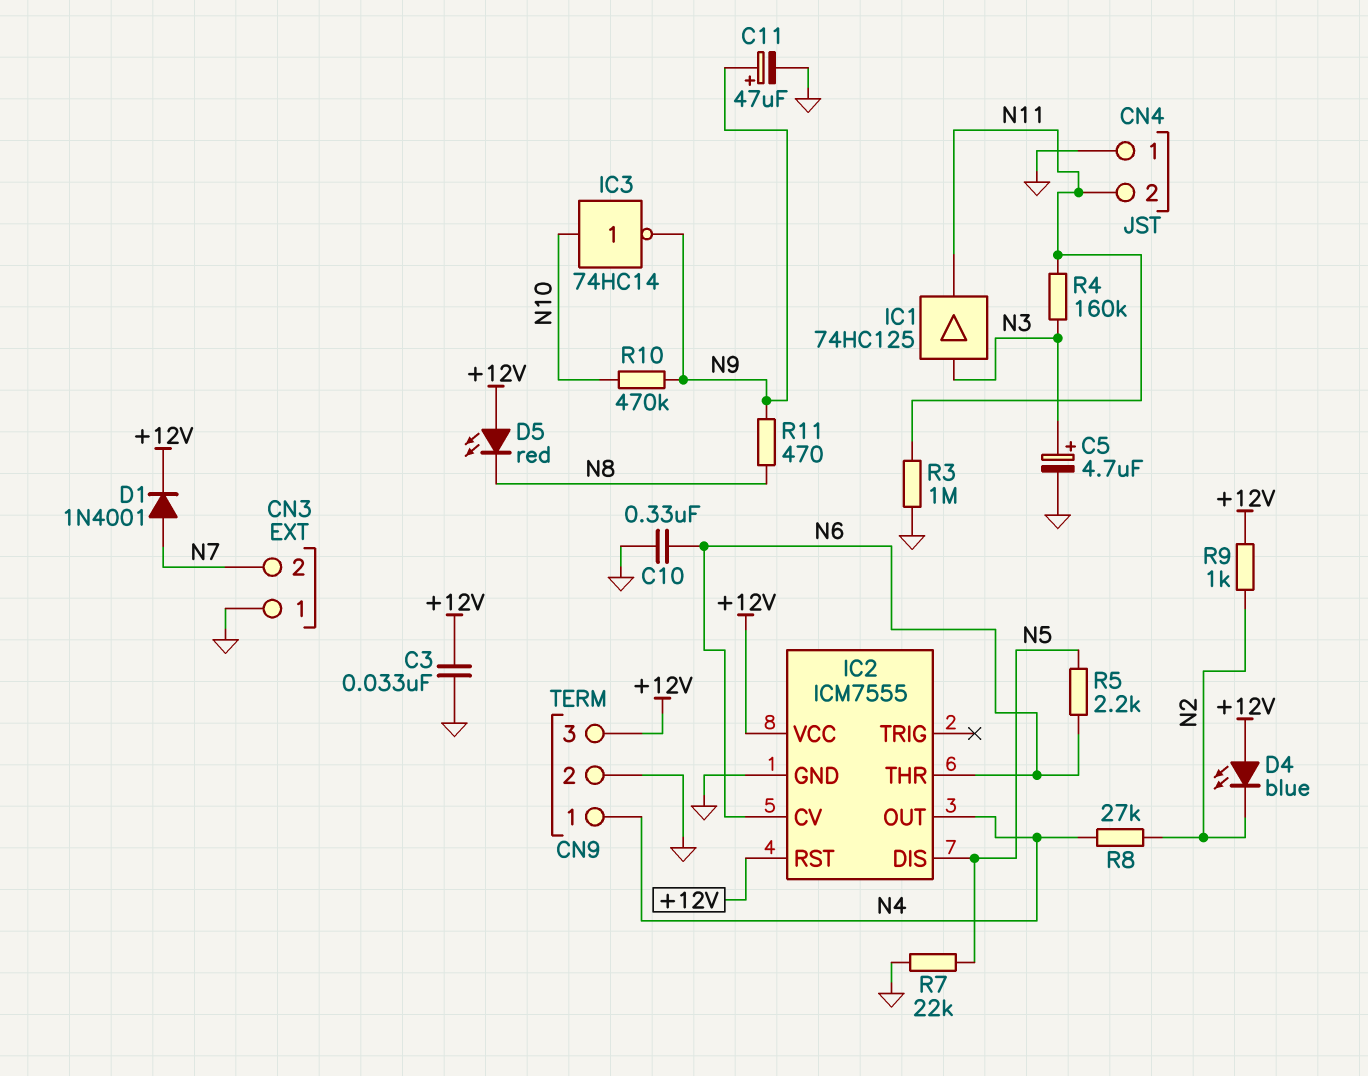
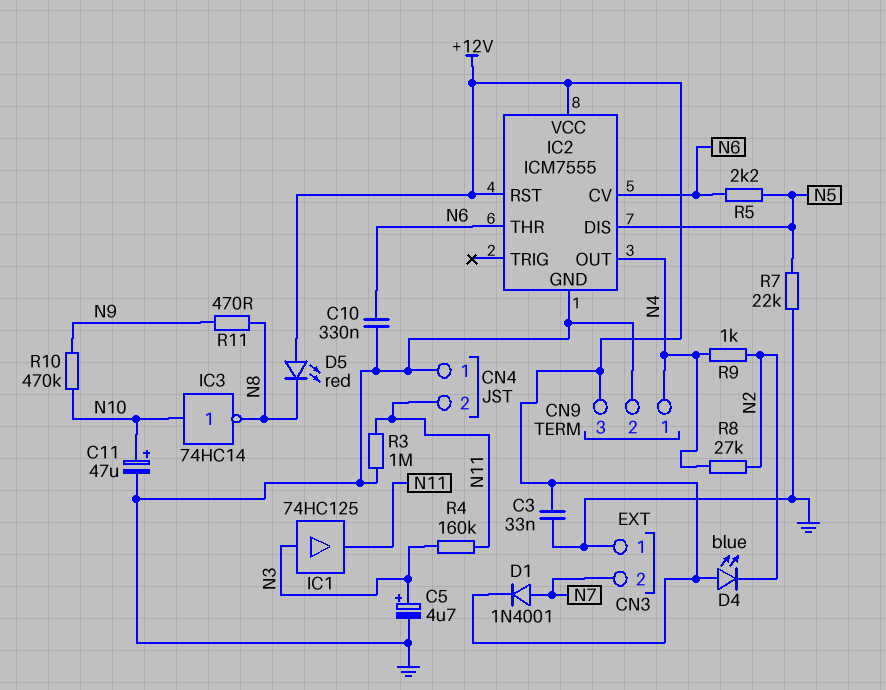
C11: 47uF (plus N9, minus GND) -> 47uF (plus N10, minus GND)
IC3: NOT 74HC14 (in N10, out N9) -> NOT 74HC14 (in N10, out N8)
R9: 1k (+12V, N2) -> 1k (N2, N4)

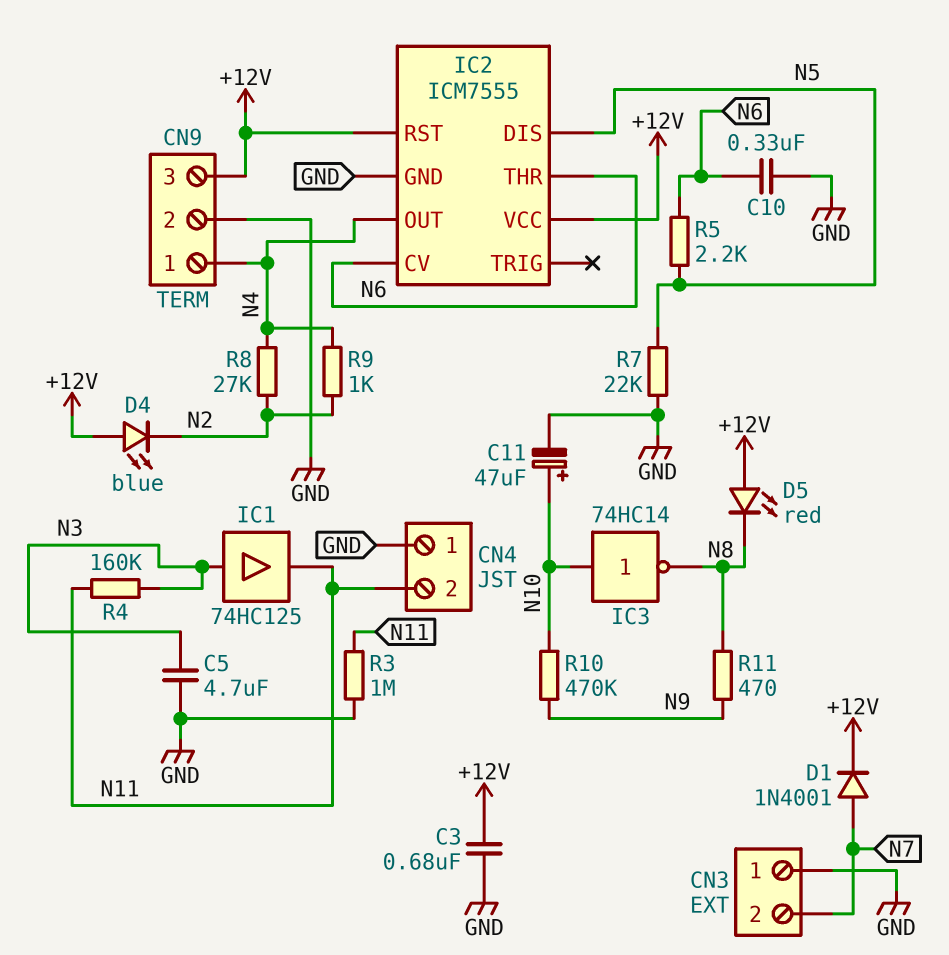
C3: 33nF (+12V, GND) -> 680nF (+12V, GND)
C5: 4.7uF (plus N3, minus GND) -> 4.7uF (GND, N3)

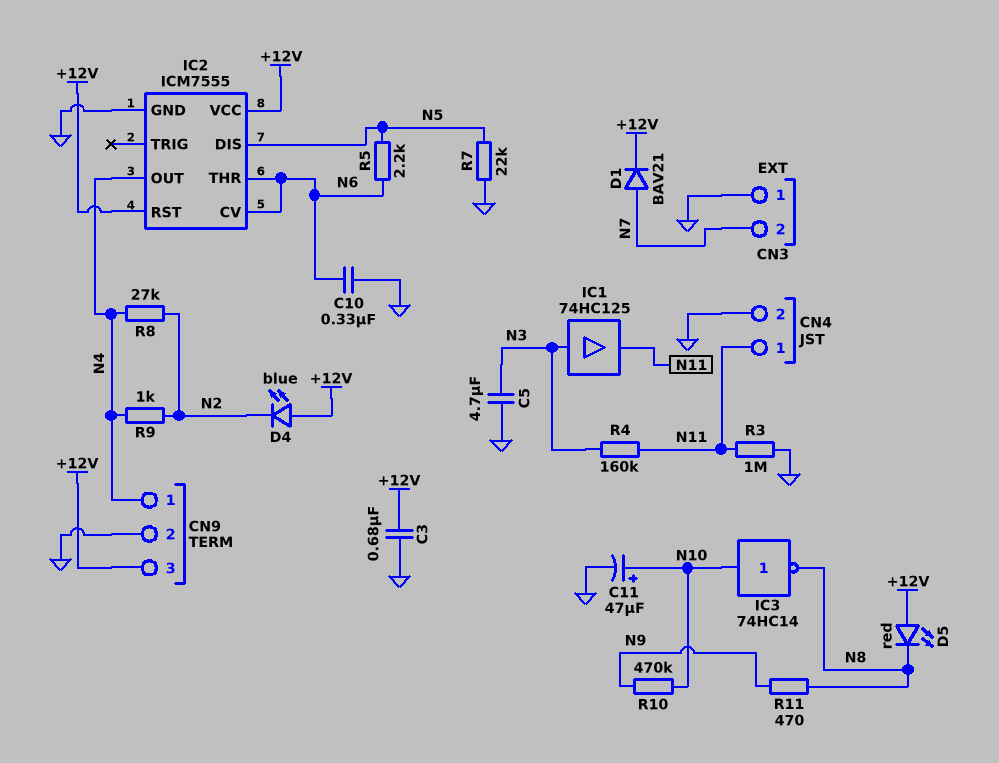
CN4 pin 1: GND -> N11
CN4 pin 2: N11 -> GND
D1: diode 1N4001 (A N7, K +12V) -> diode BAV21 (A N7, K +12V)

